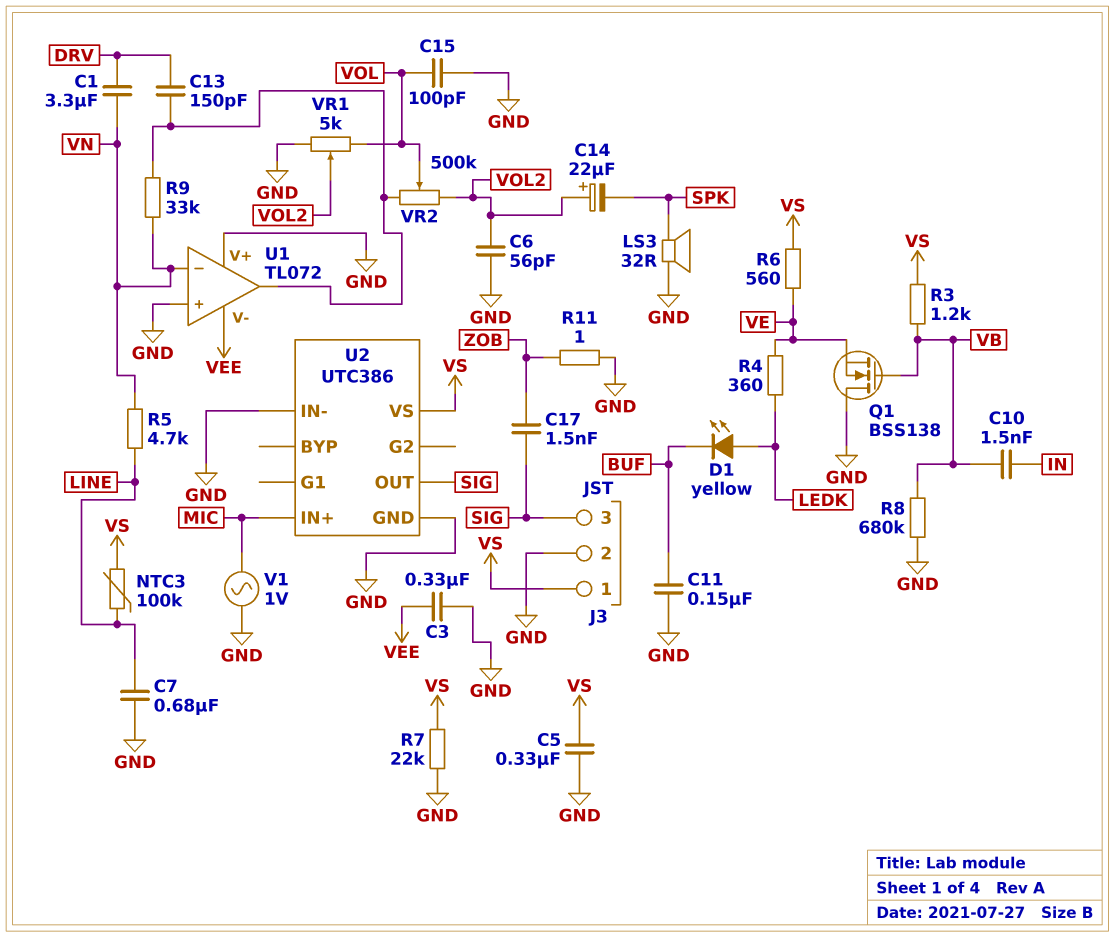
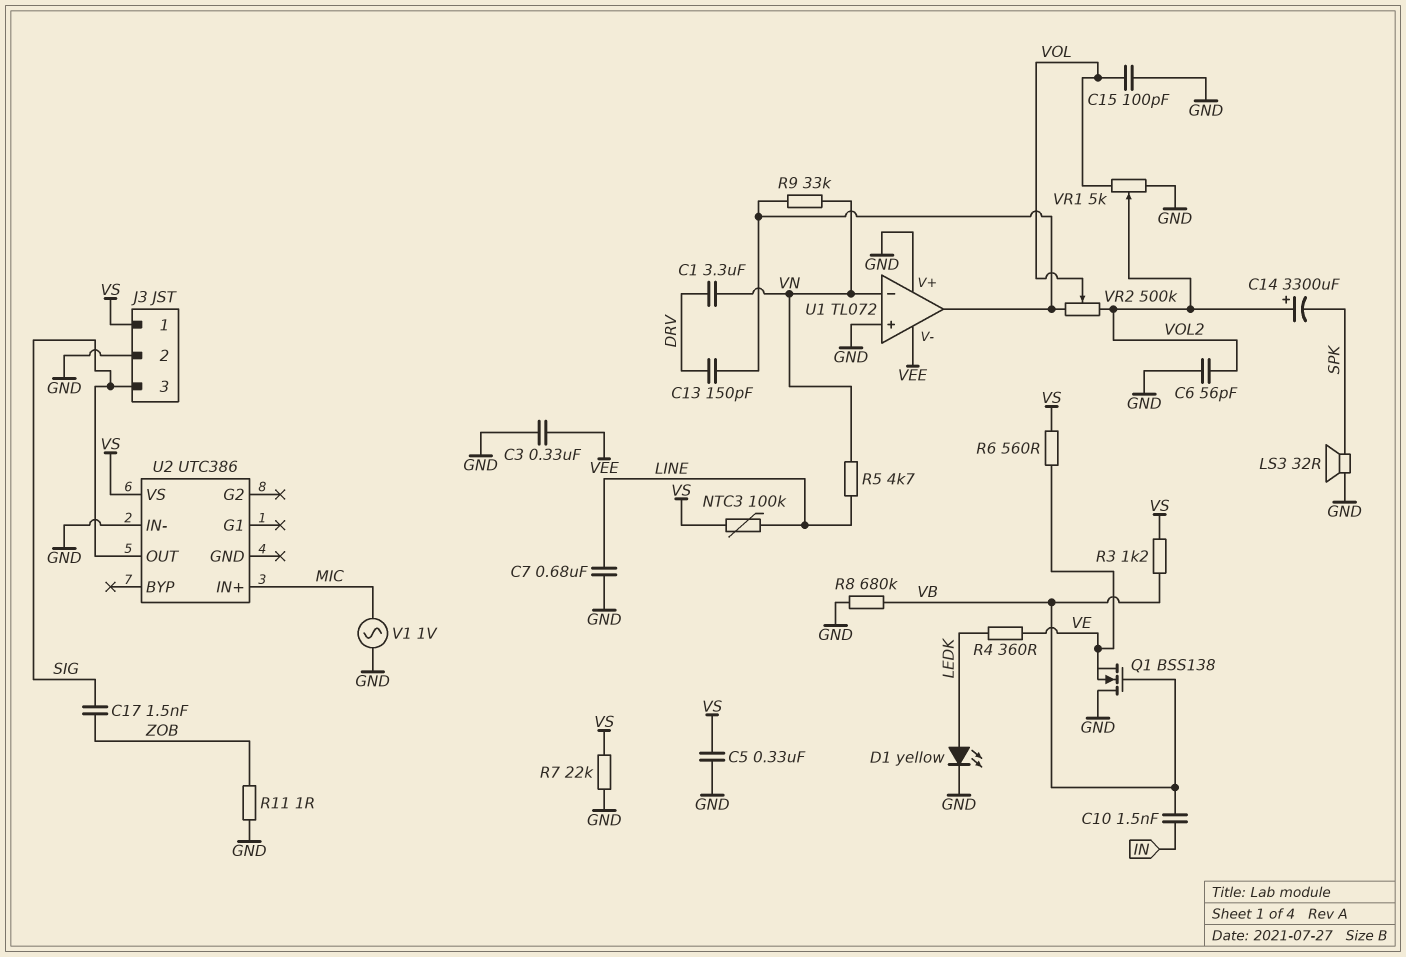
C11: 150nF (BUF, GND) -> none
C14: 22uF (plus VOL2, minus SPK) -> 3300uF (plus VOL2, minus SPK)
D1: LED yellow (A LEDK, K BUF) -> LED yellow (A LEDK, K GND)
U2 pin GND: GND -> none

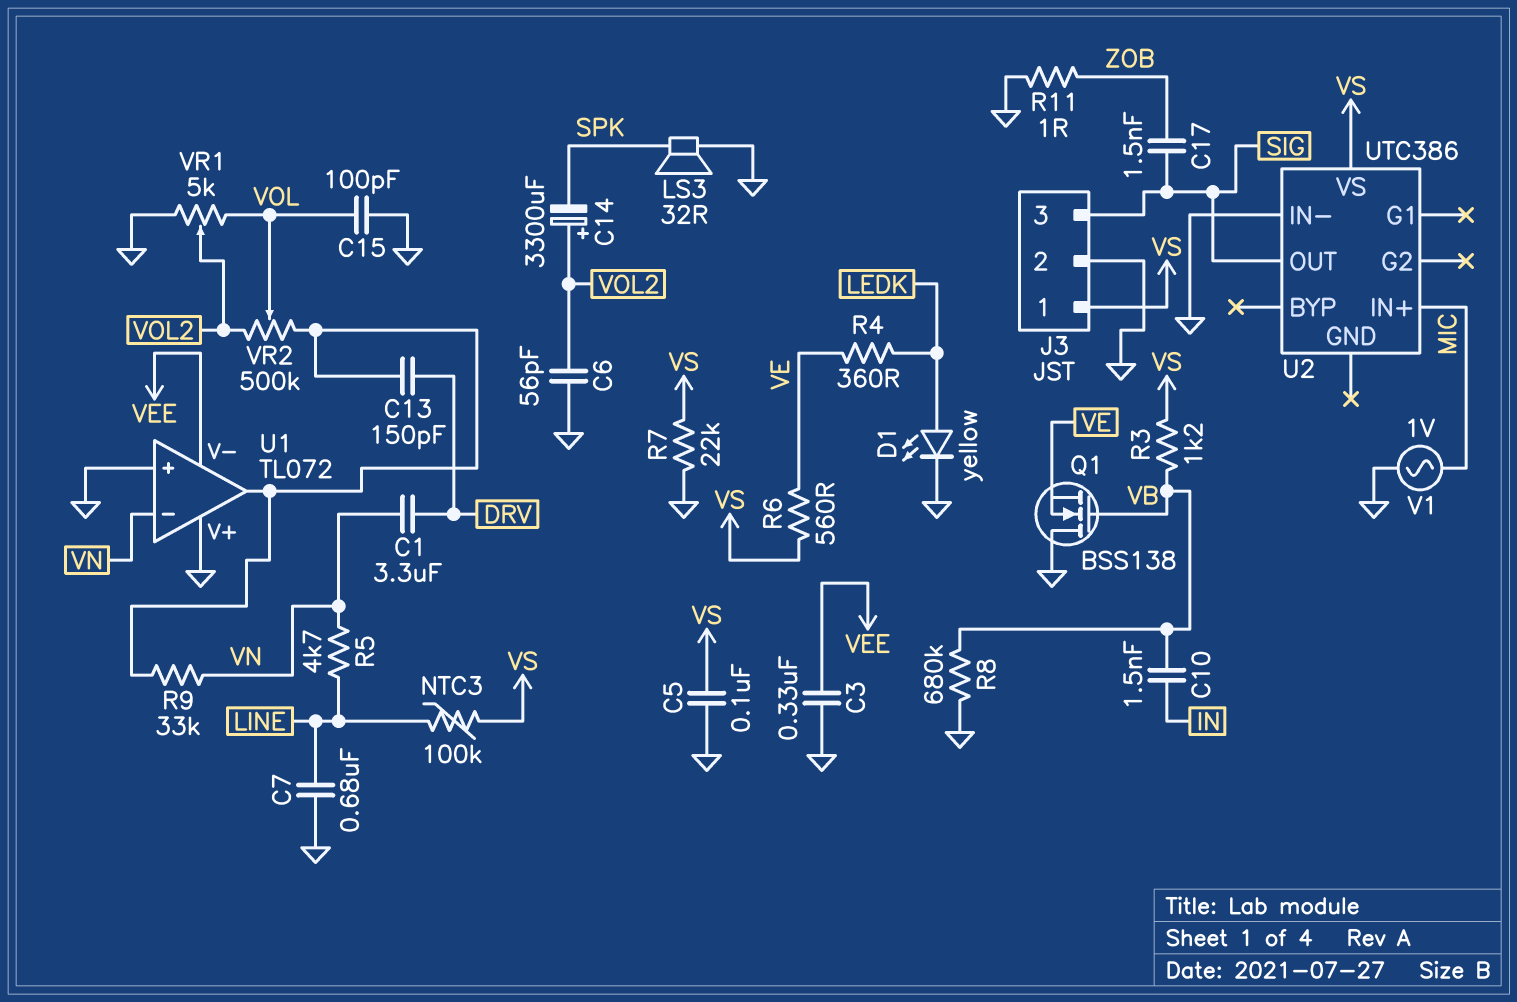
C5: 330nF (GND, VS) -> 100nF (GND, VS)

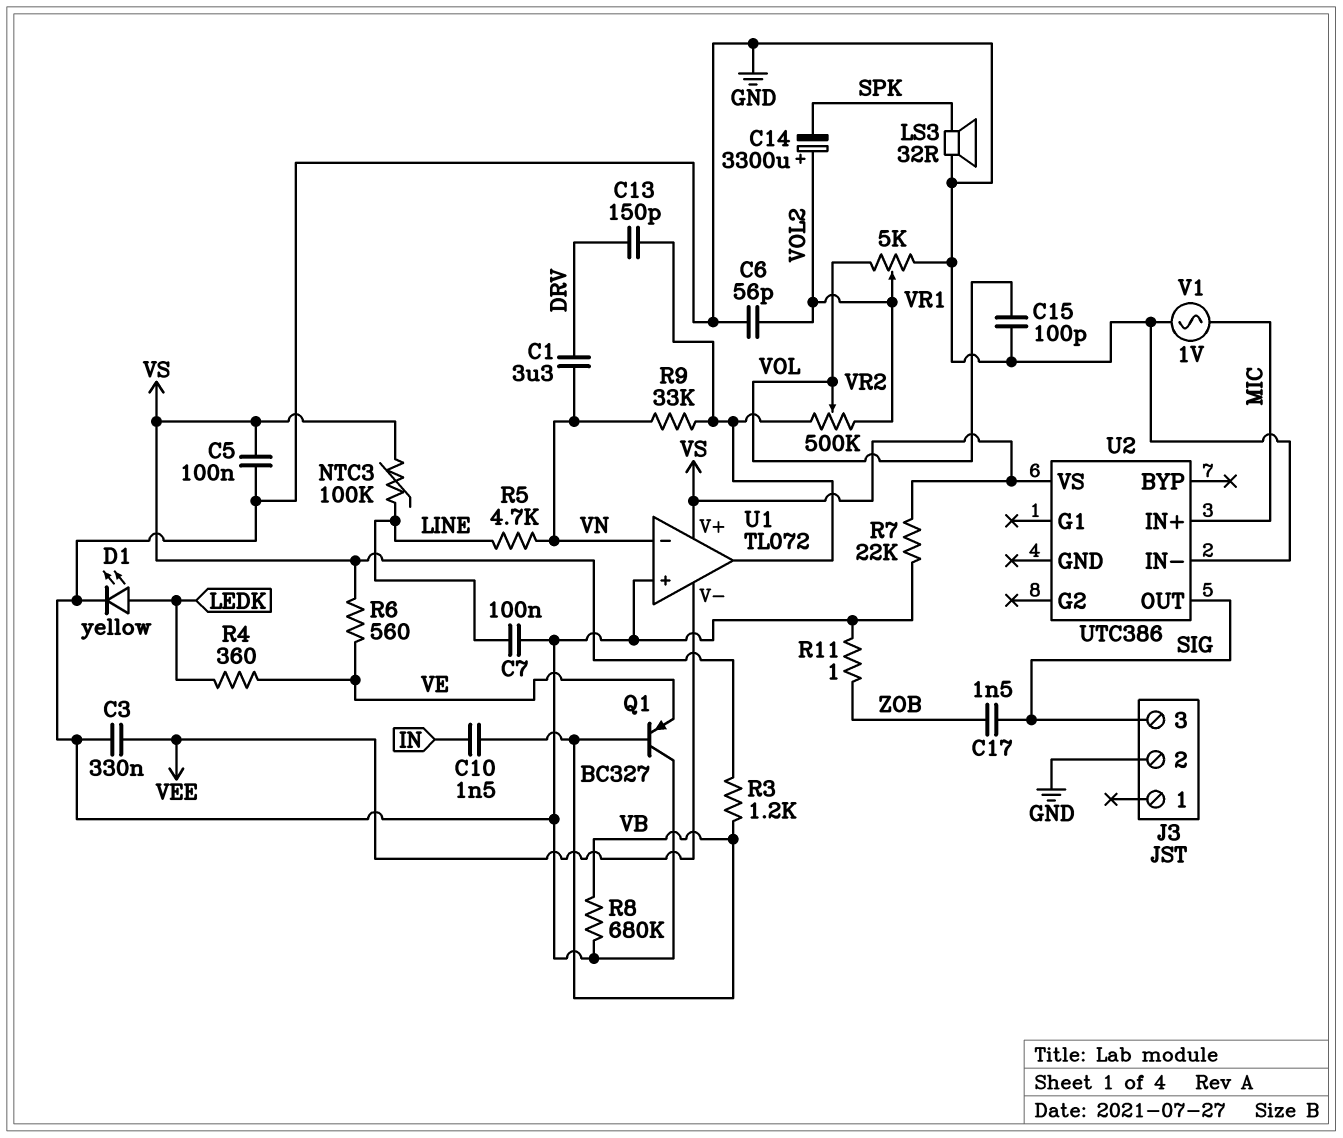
C7: 680nF (GND, LINE) -> 100nF (GND, LINE)
J3 pin 1: VS -> none
Q1: NMOS BSS138 (G VB, D GND, S VE) -> PNP BC327 (B VB, C GND, E VE)
U1 pin V+: GND -> VS

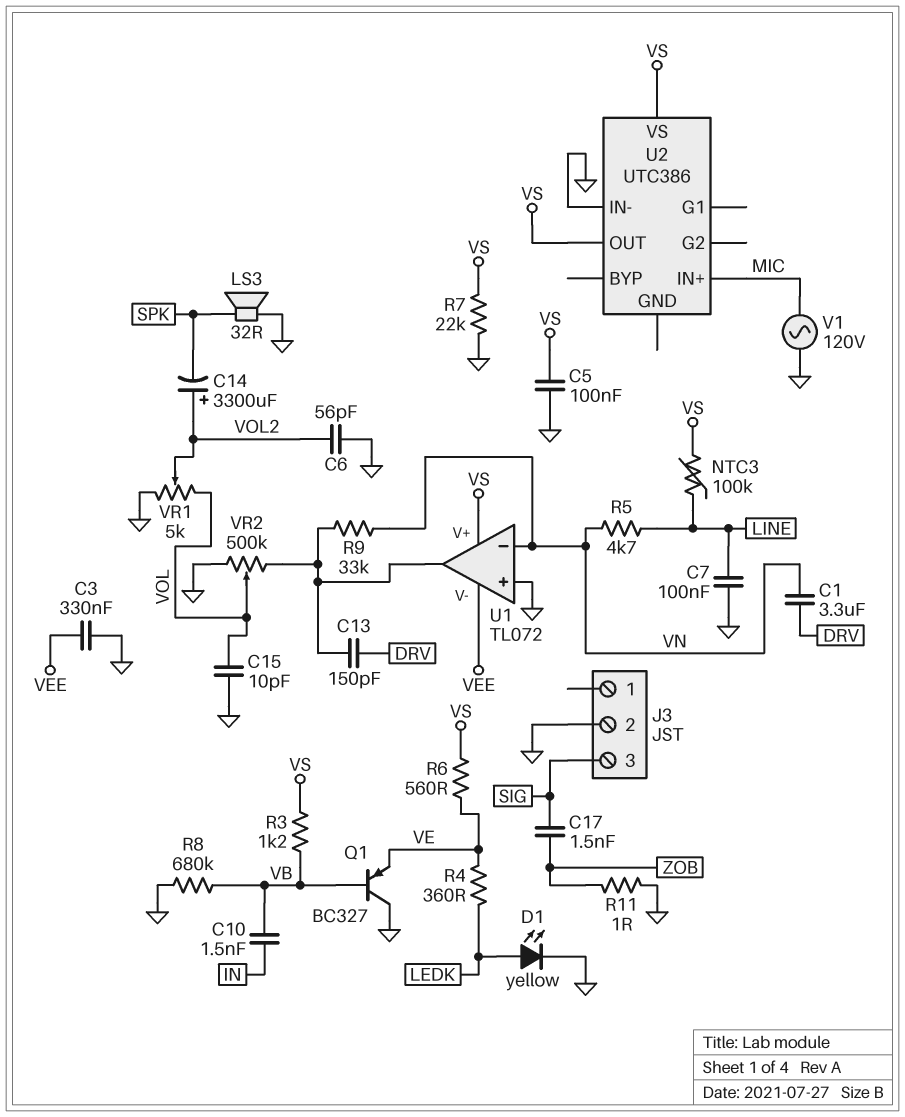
C15: 100pF (GND, VOL) -> 10pF (GND, VOL)
U2 pin OUT: SIG -> VS
V1: AC 1V (GND, MIC) -> AC 120V (GND, MIC)
VR2: 500k (U1/out, VOL2, wiper VOL) -> 500k (GND, U1/out, wiper VOL)

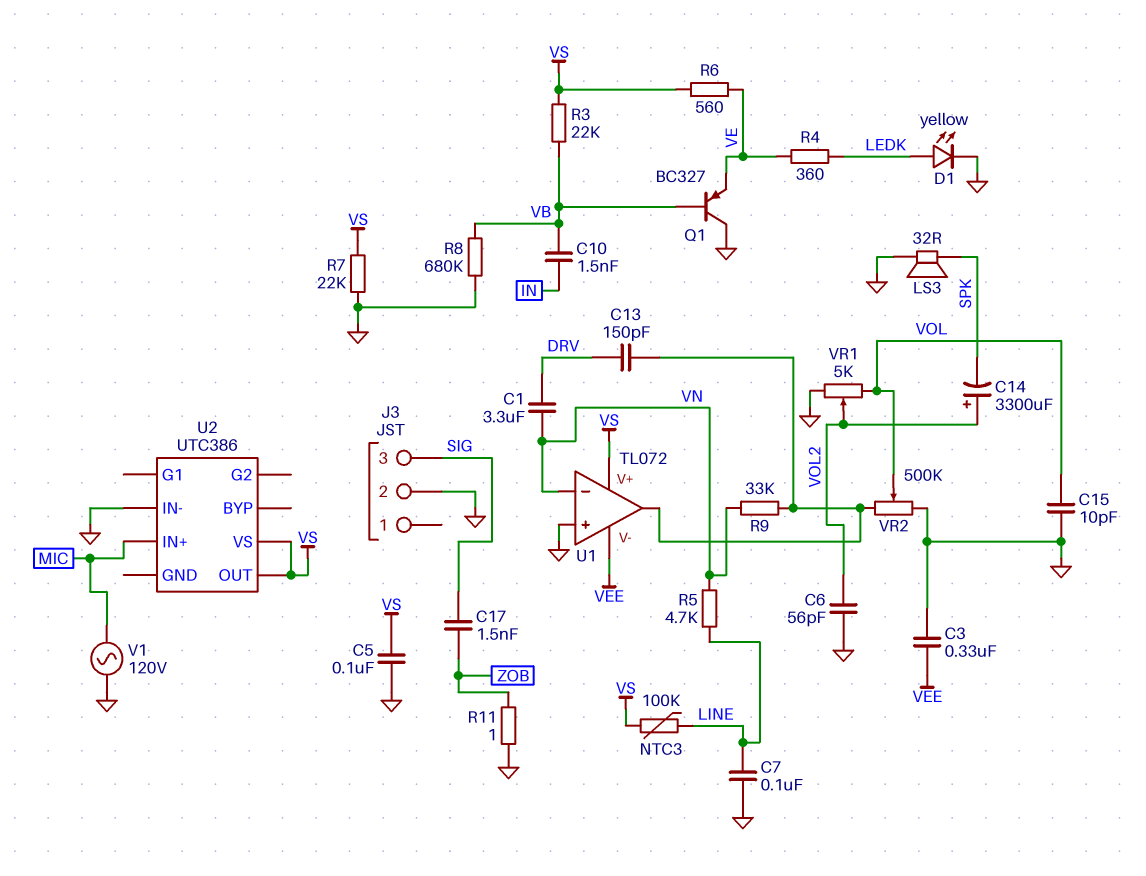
R3: 1.2k (VB, VS) -> 22k (VB, VS)

